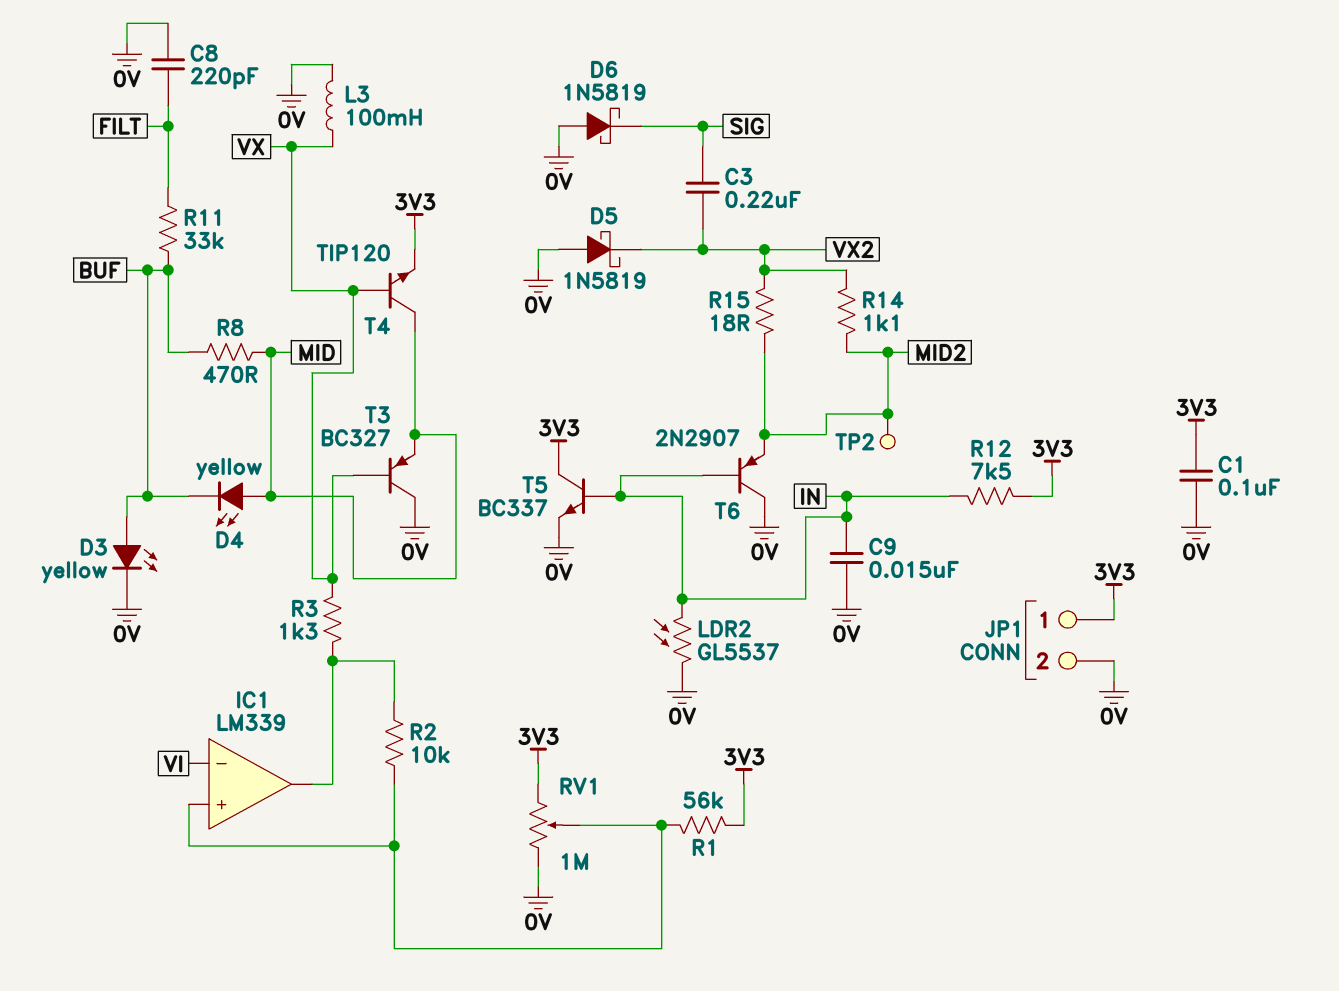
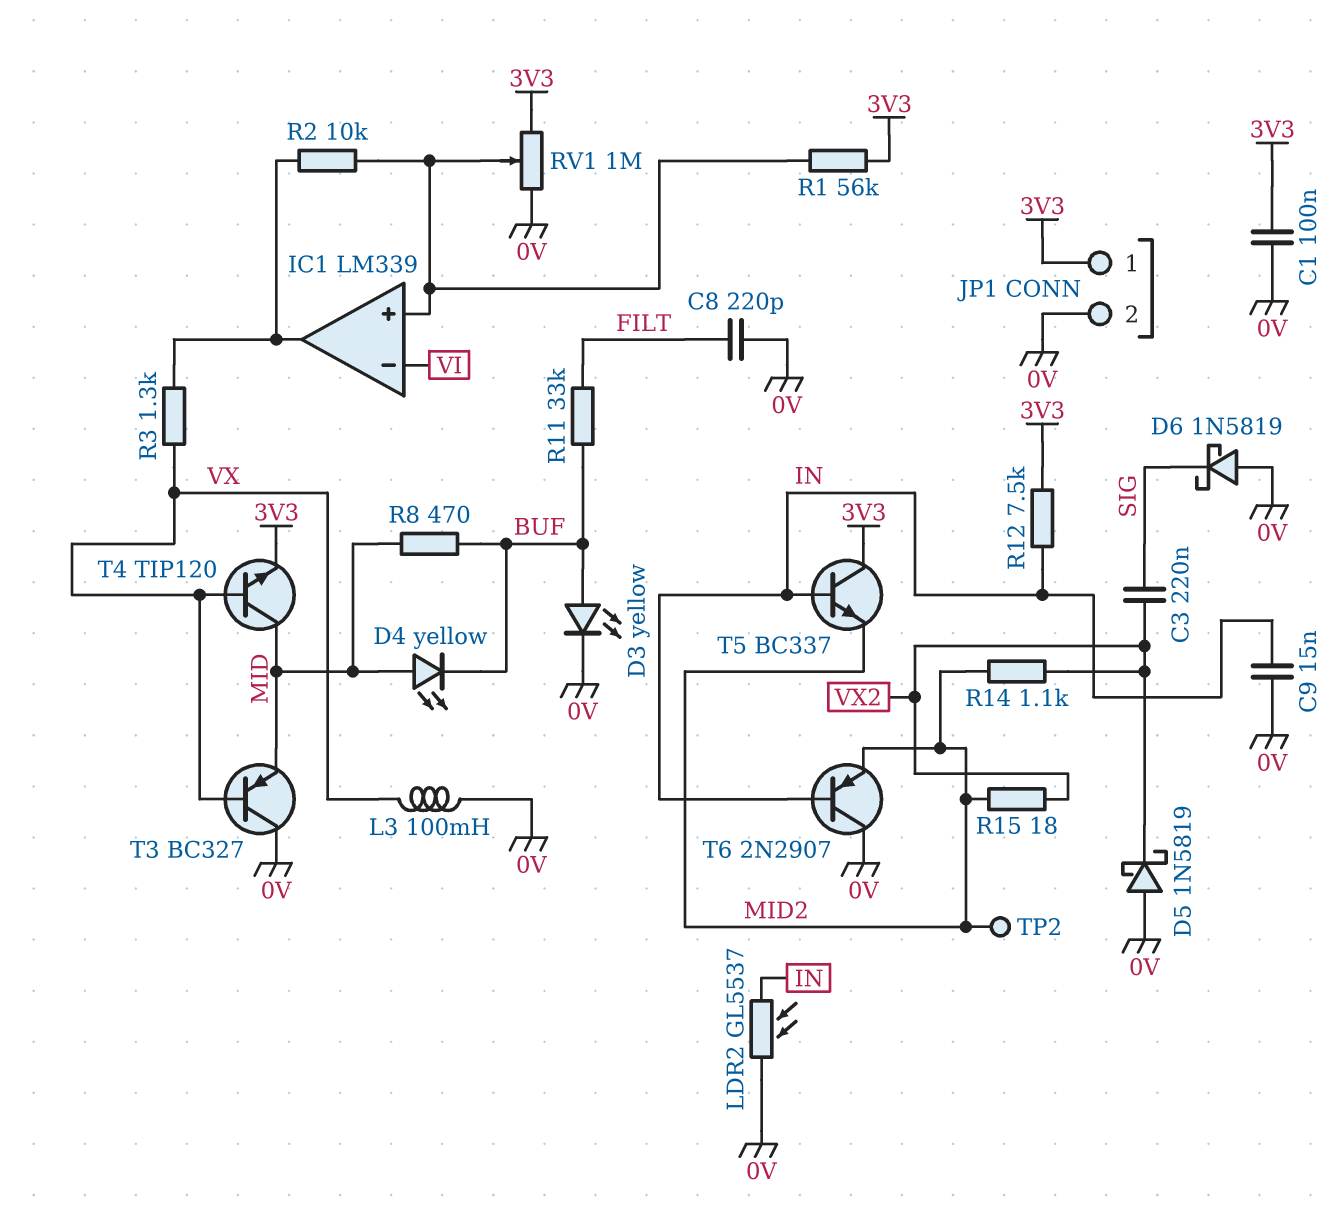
T5: NPN BC337 (B IN, C 3V3, E 0V) -> NPN BC337 (B IN, C 3V3, E MID2)

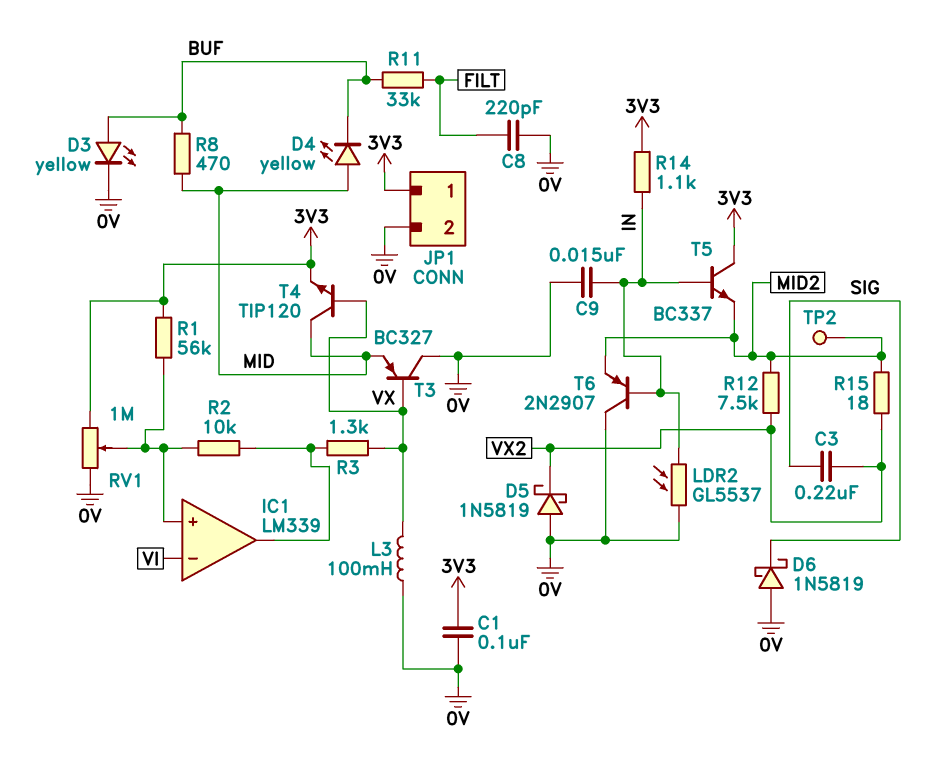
R12: 7.5k (3V3, IN) -> 7.5k (MID2, VX2)
R14: 1.1k (MID2, VX2) -> 1.1k (3V3, IN)

